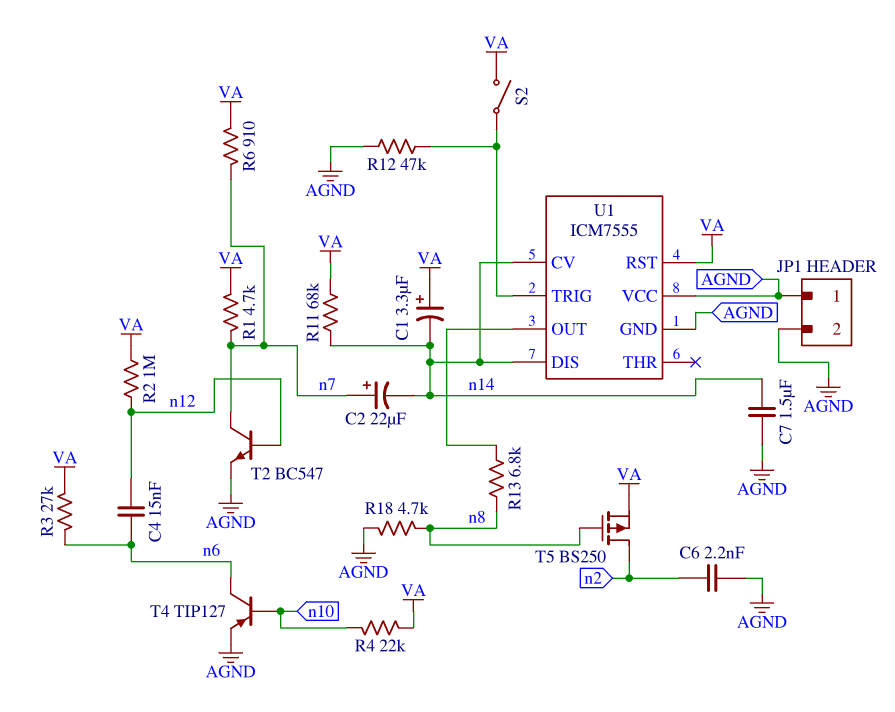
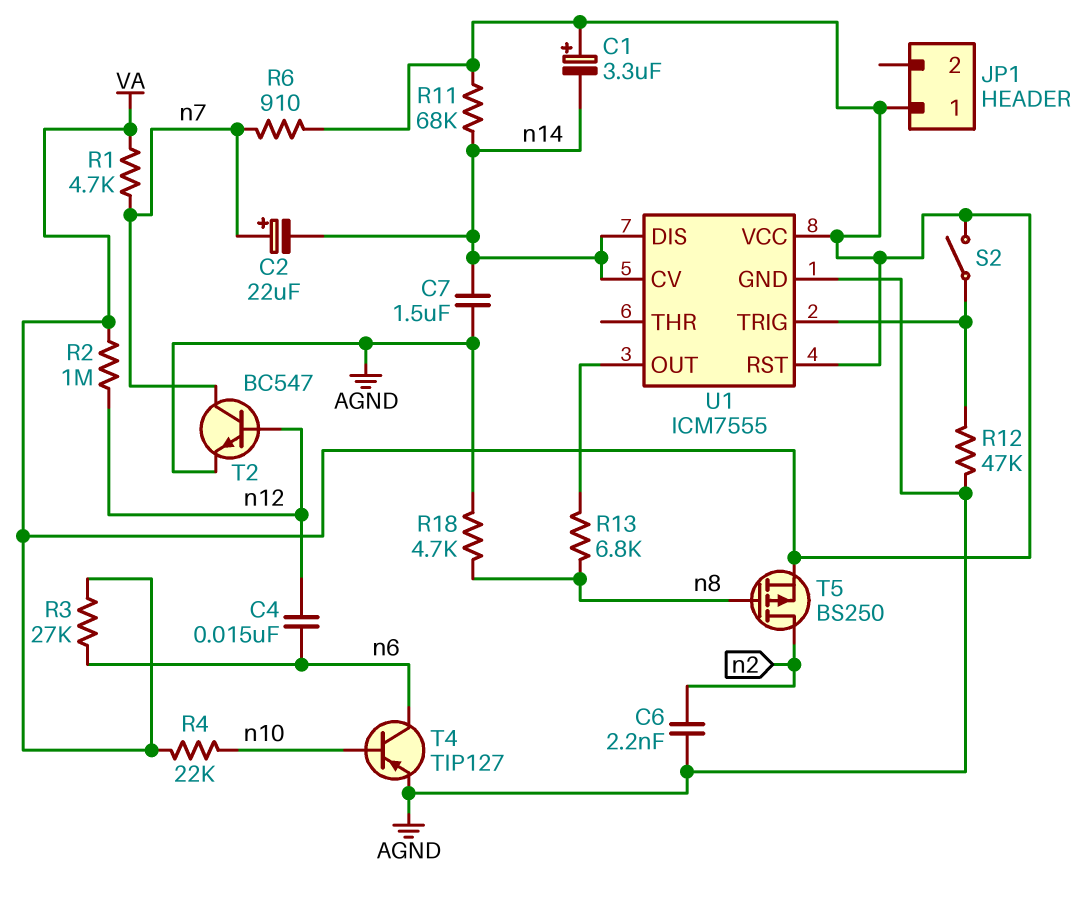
JP1 pin 1: AGND -> VA
JP1 pin 2: AGND -> none
U1 pin VCC: AGND -> VA

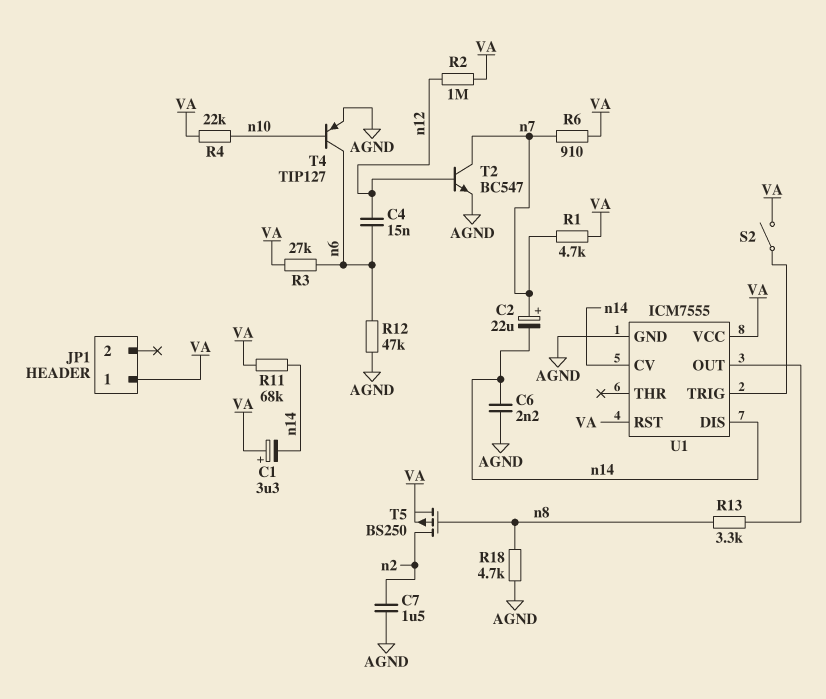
C6: 2.2nF (AGND, n2) -> 2.2nF (AGND, n14)
C7: 1.5uF (AGND, n14) -> 1.5uF (AGND, n2)
R12: 47k (AGND, U1/TRIG) -> 47k (AGND, n6)
R13: 6.8k (U1/OUT, n8) -> 3.3k (U1/OUT, n8)

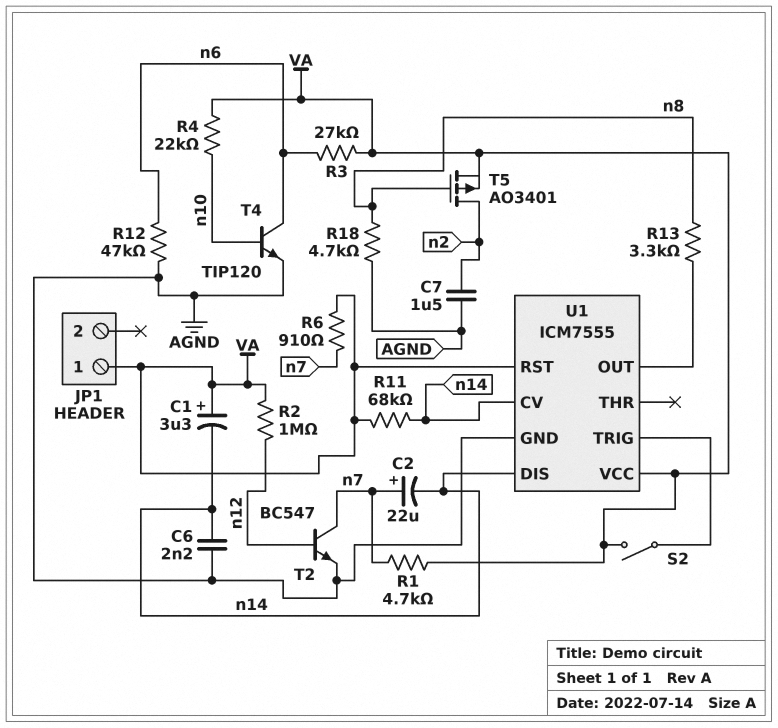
C4: 15nF (n6, n12) -> none
T4: PNP TIP127 (B n10, C n6, E AGND) -> NPN TIP120 (B n10, C n6, E AGND)
T5: PMOS BS250 (G n8, D n2, S VA) -> PMOS AO3401 (G n8, D n2, S VA)

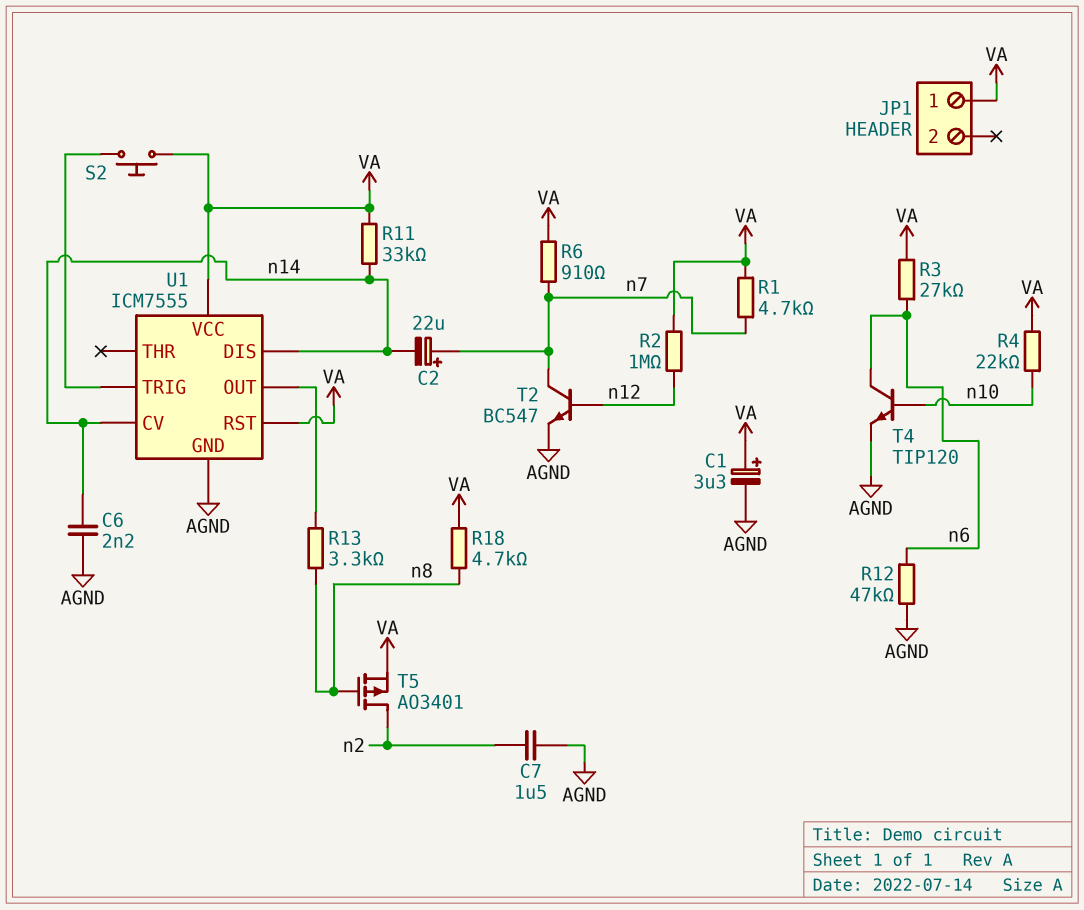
C1: 3.3uF (plus VA, minus n14) -> 3.3uF (plus VA, minus AGND)
R11: 68k (VA, n14) -> 33k (VA, n14)
R18: 4.7k (AGND, n8) -> 4.7k (VA, n8)
S2: switch (U1/TRIG, VA) -> button (U1/TRIG, VA)

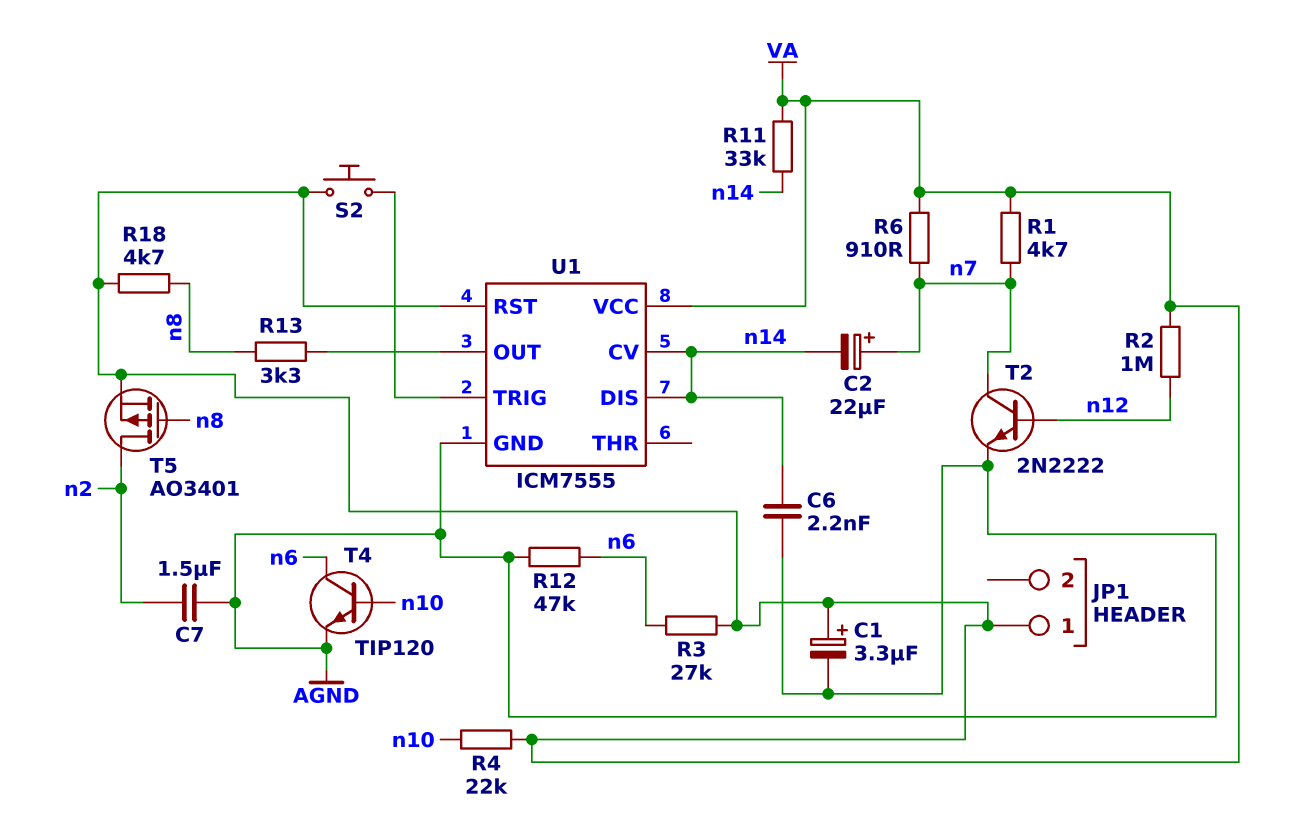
T2: NPN BC547 (B n12, C n7, E AGND) -> NPN 2N2222 (B n12, C n7, E AGND)

